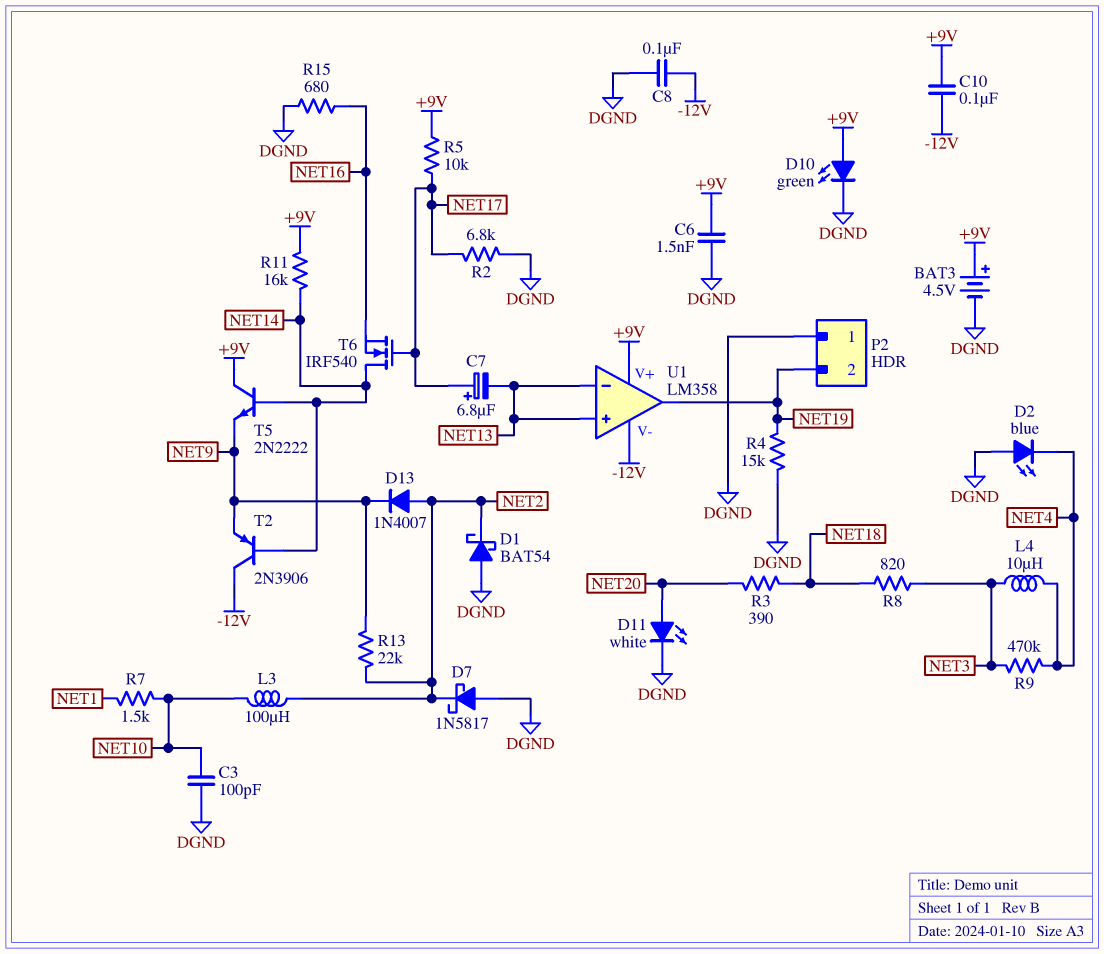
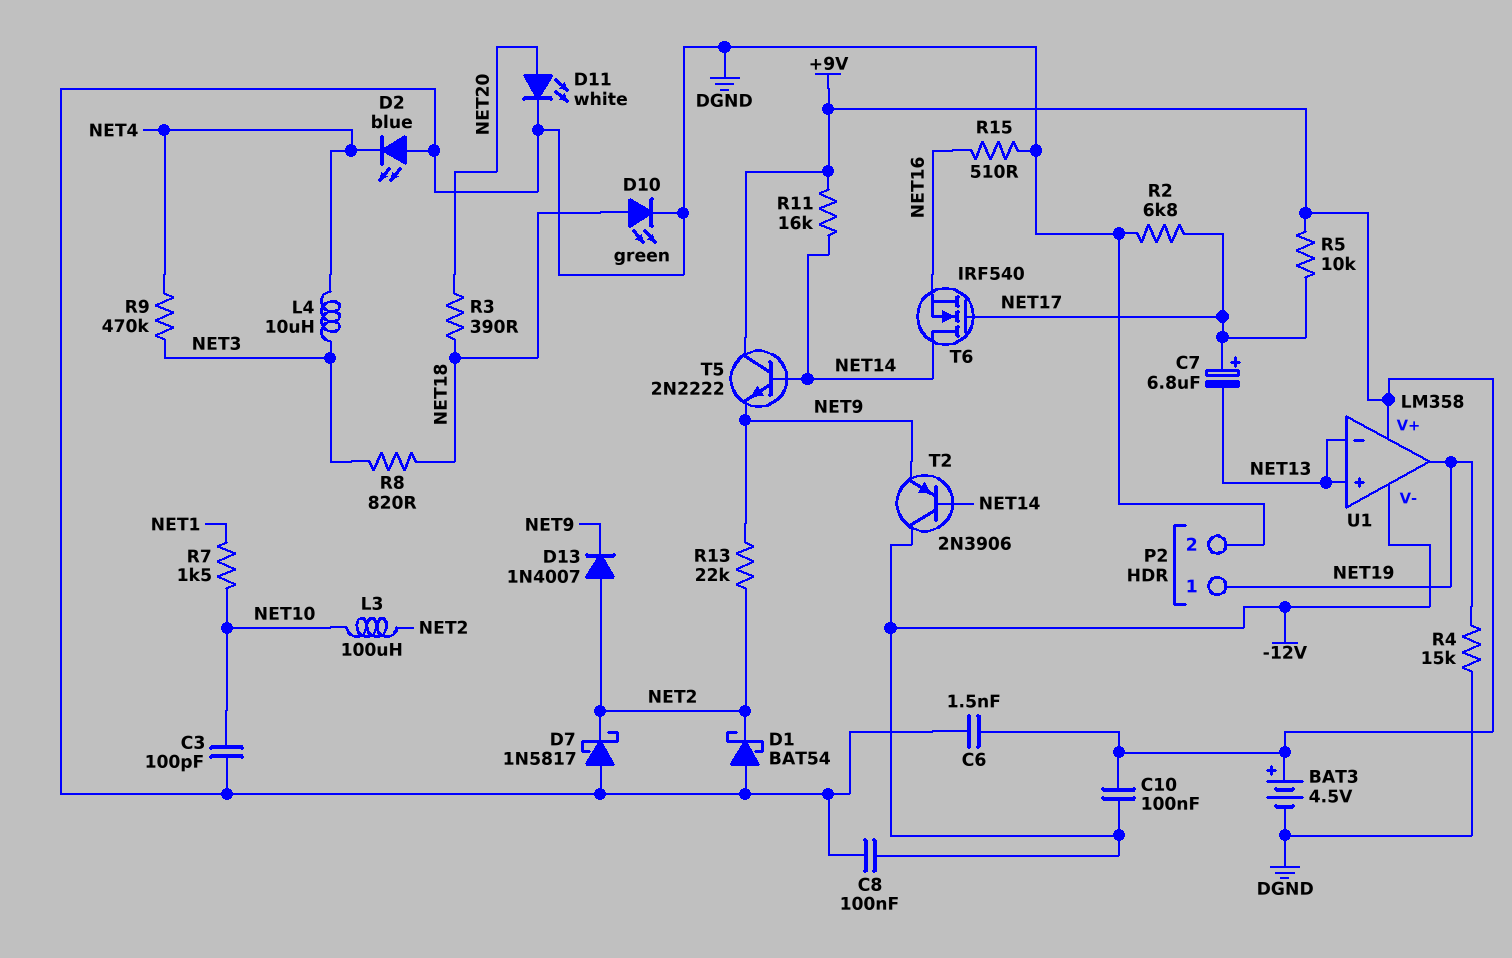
D10: LED green (A +9V, K DGND) -> LED green (A NET18, K DGND)
P2 pin 1: DGND -> NET19
P2 pin 2: NET19 -> DGND
R15: 680 (DGND, NET16) -> 510 (DGND, NET16)

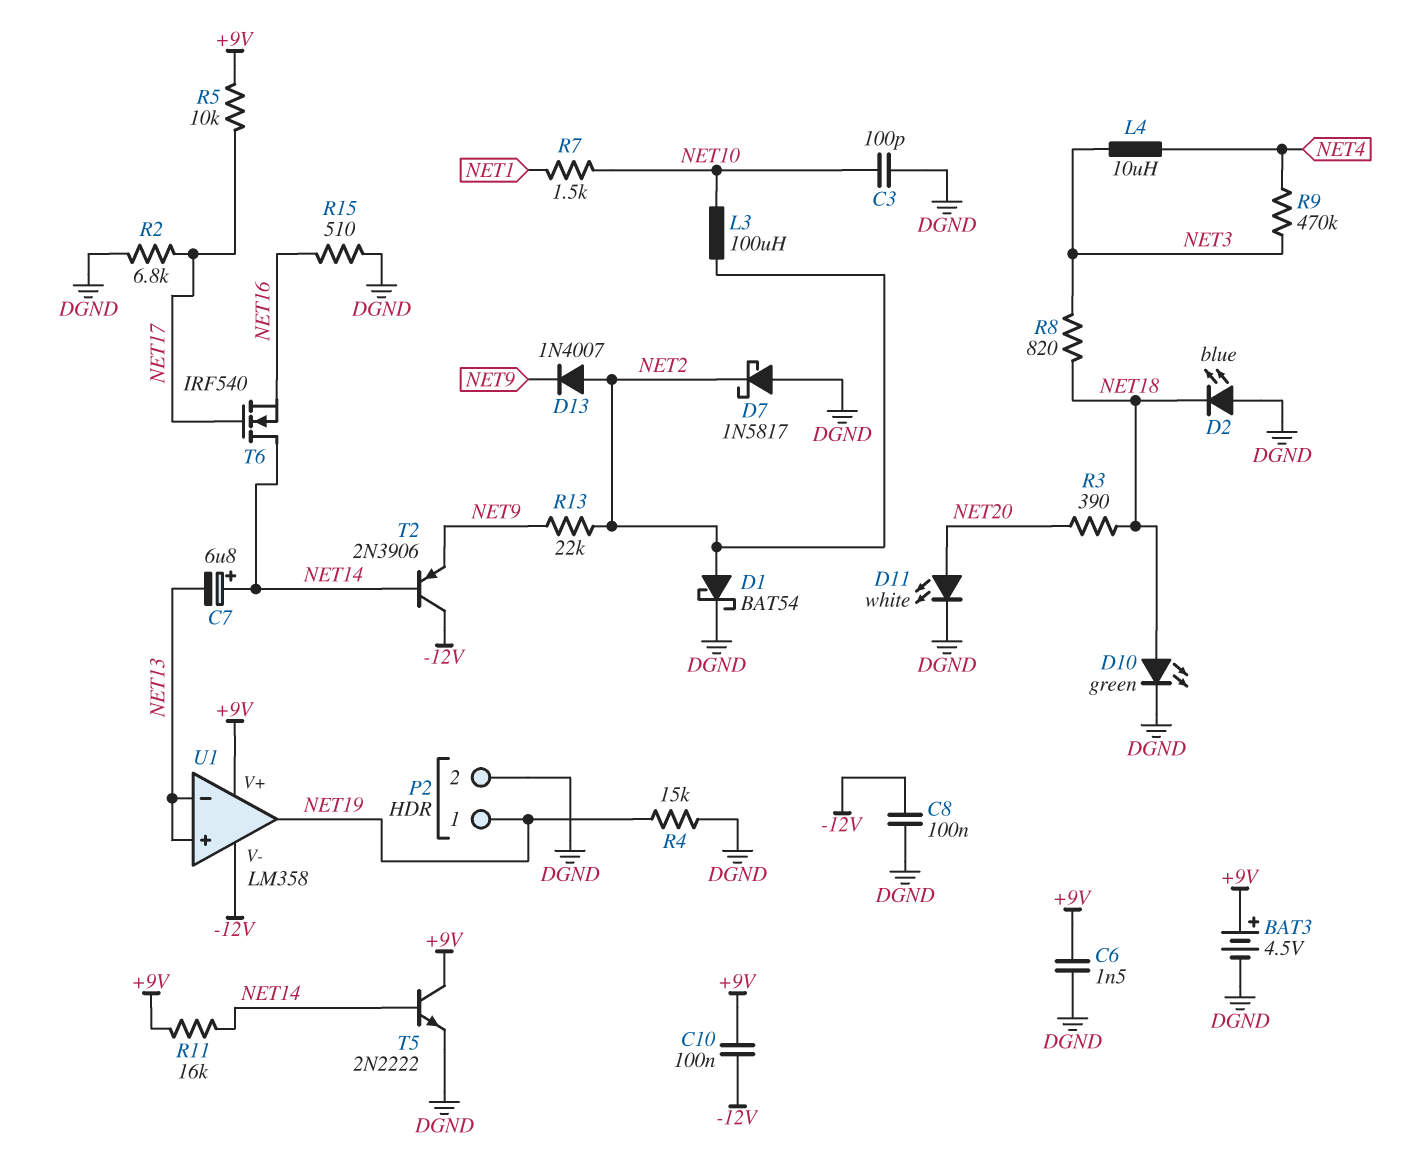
C7: 6.8uF (plus NET17, minus NET13) -> 6.8uF (plus NET14, minus NET13)
D1: schottky BAT54 (A DGND, K NET2) -> schottky BAT54 (A NET2, K DGND)
D2: LED blue (A DGND, K NET4) -> LED blue (A DGND, K NET18)
T5: NPN 2N2222 (B NET14, C +9V, E NET9) -> NPN 2N2222 (B NET14, C +9V, E DGND)

